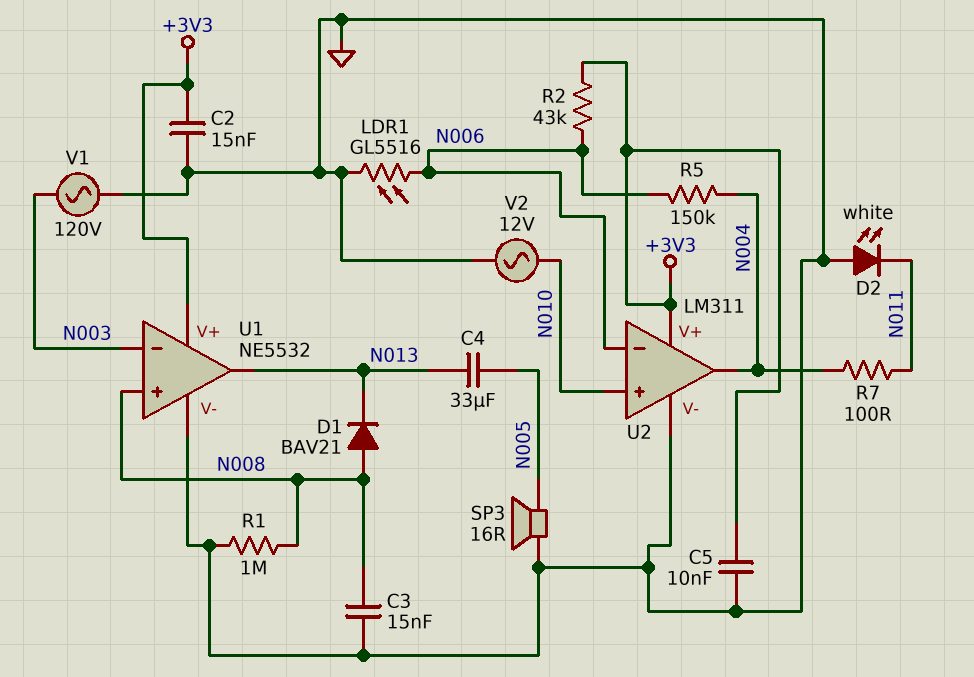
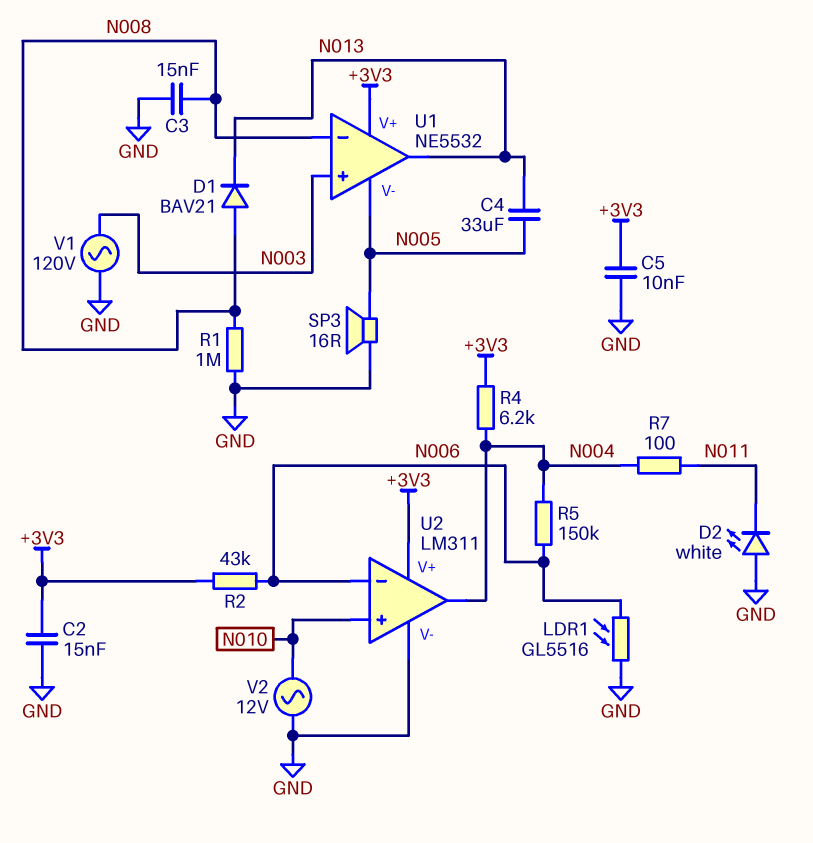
R4: none -> 6.2k (+3V3, N004)
U1 pin V-: GND -> N005
U1 pin in+: N008 -> N003
U1 pin in-: N003 -> N008

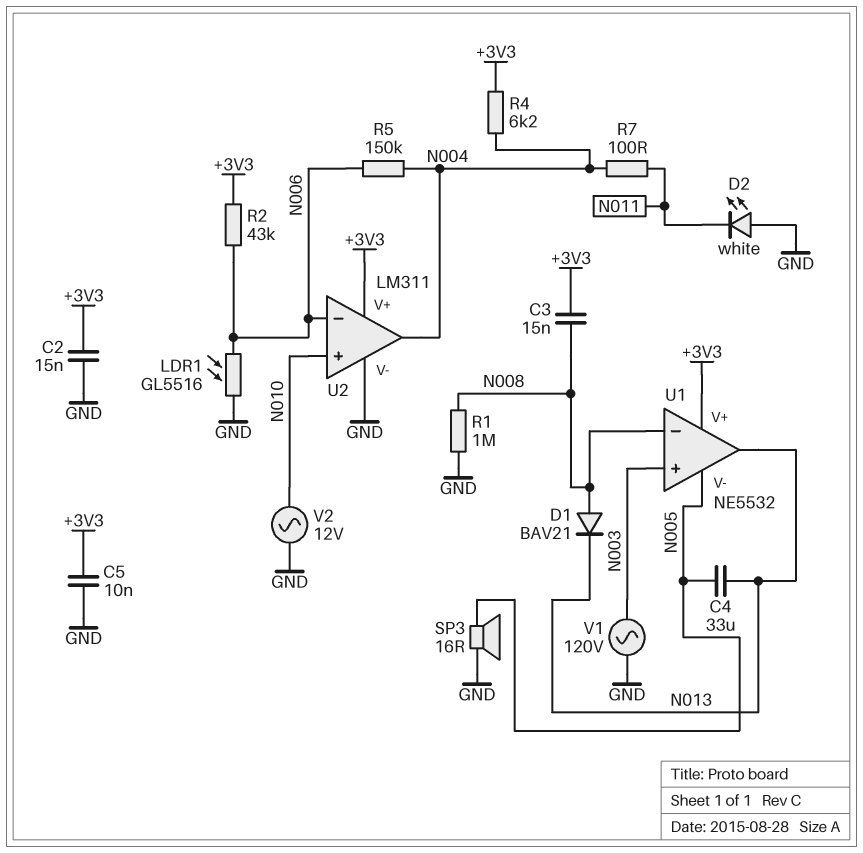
C3: 15nF (GND, N008) -> 15nF (+3V3, N008)

